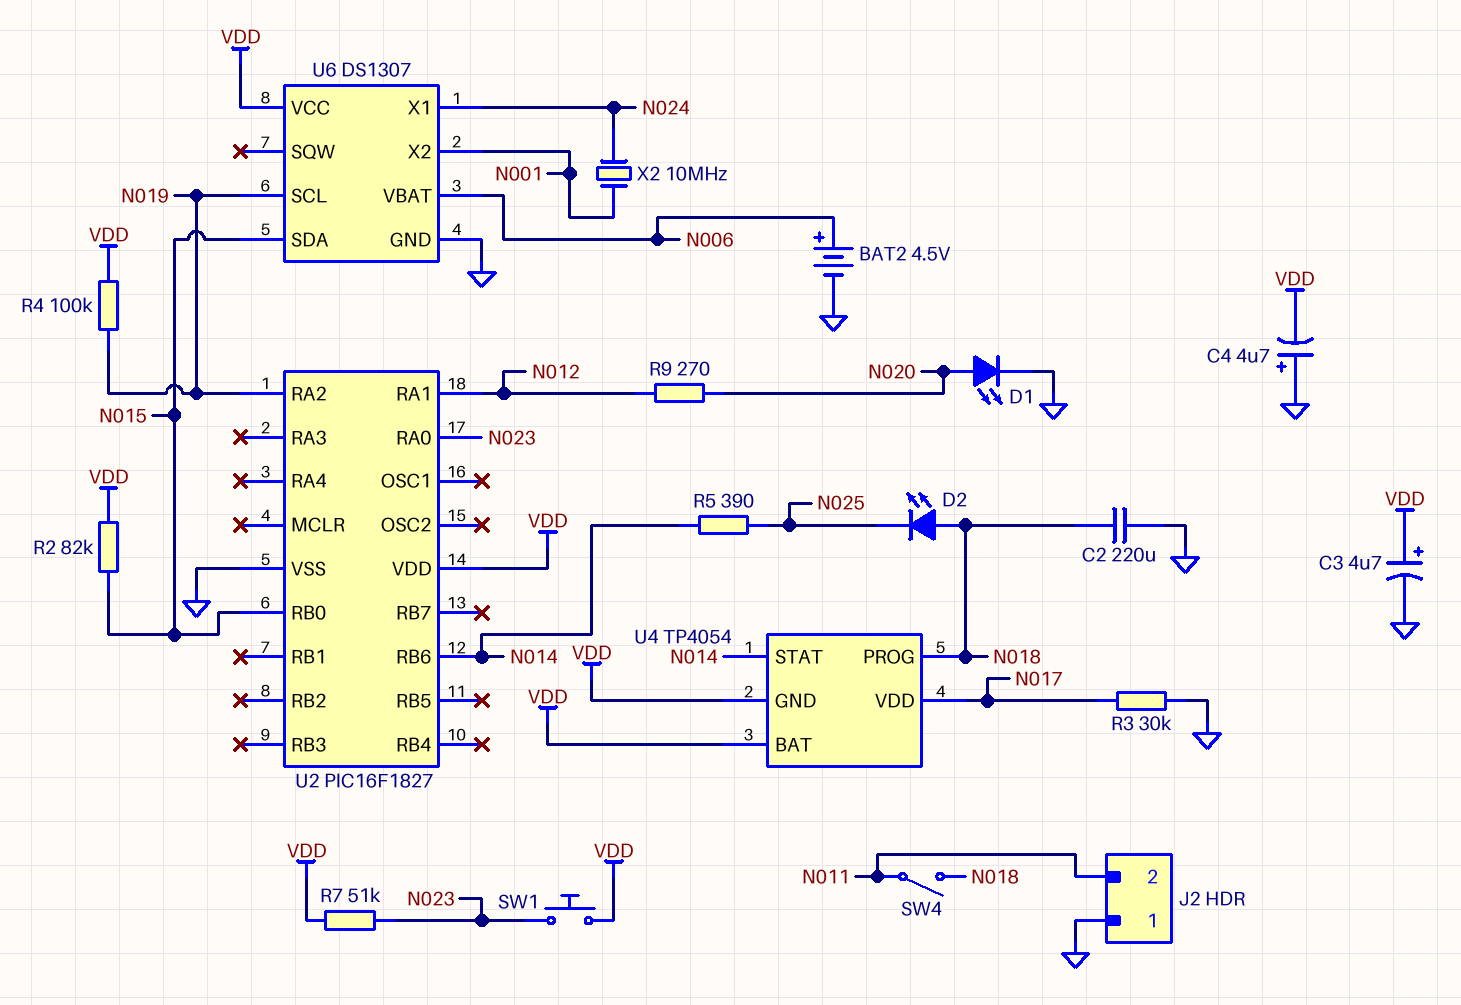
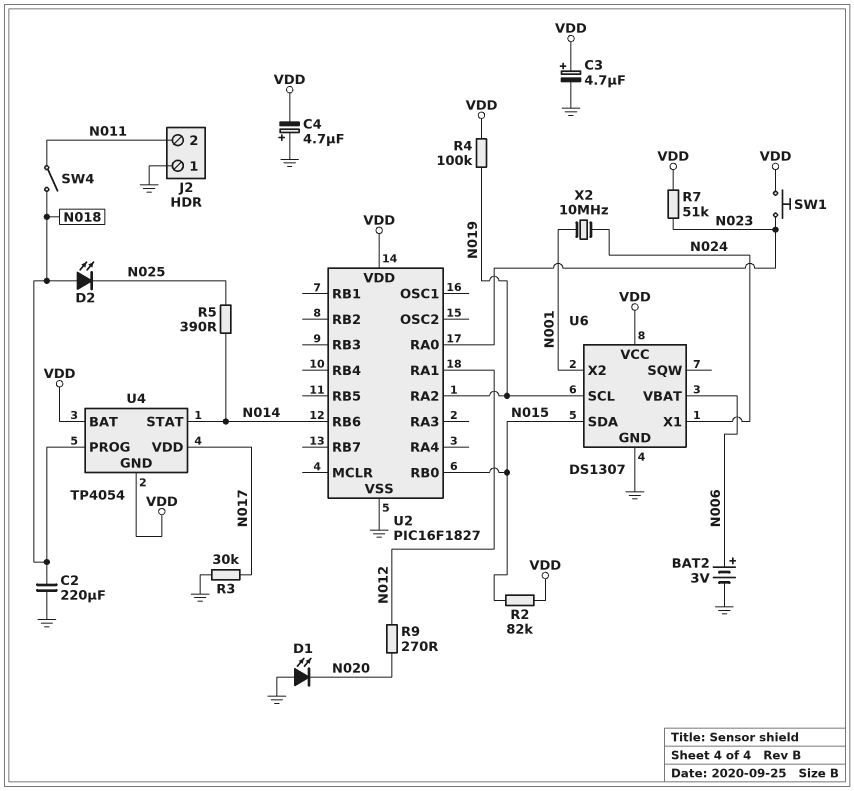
BAT2: 4.5V (plus N006, minus GND) -> 3V (plus N006, minus GND)
D1: LED (A N020, K GND) -> LED (A GND, K N020)

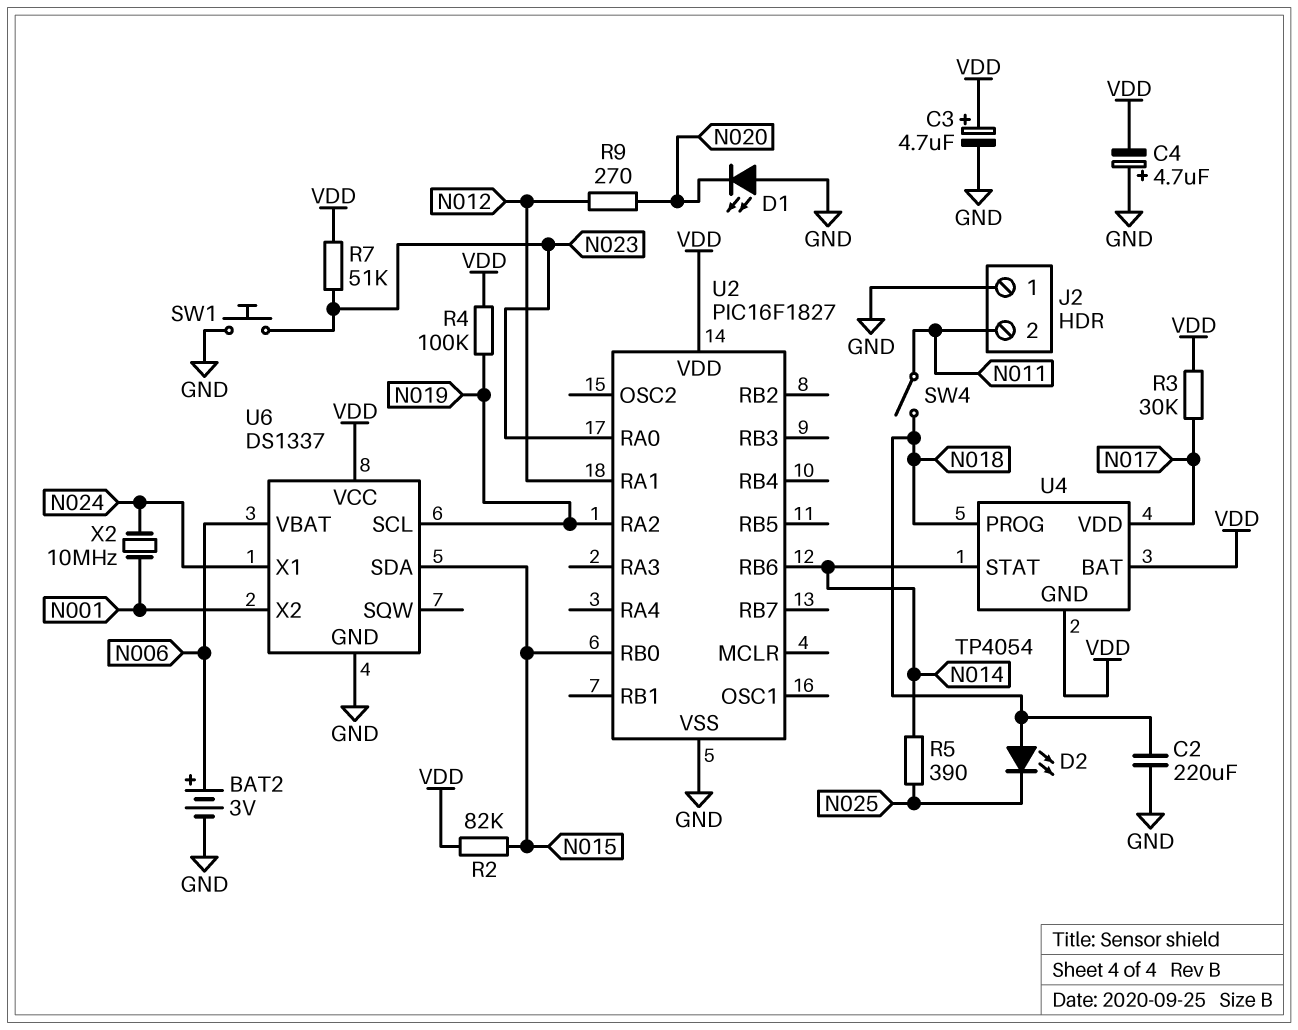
R3: 30k (GND, N017) -> 30k (N017, VDD)
SW1: button (N023, VDD) -> button (GND, N023)
U6: DS1307 -> DS1337

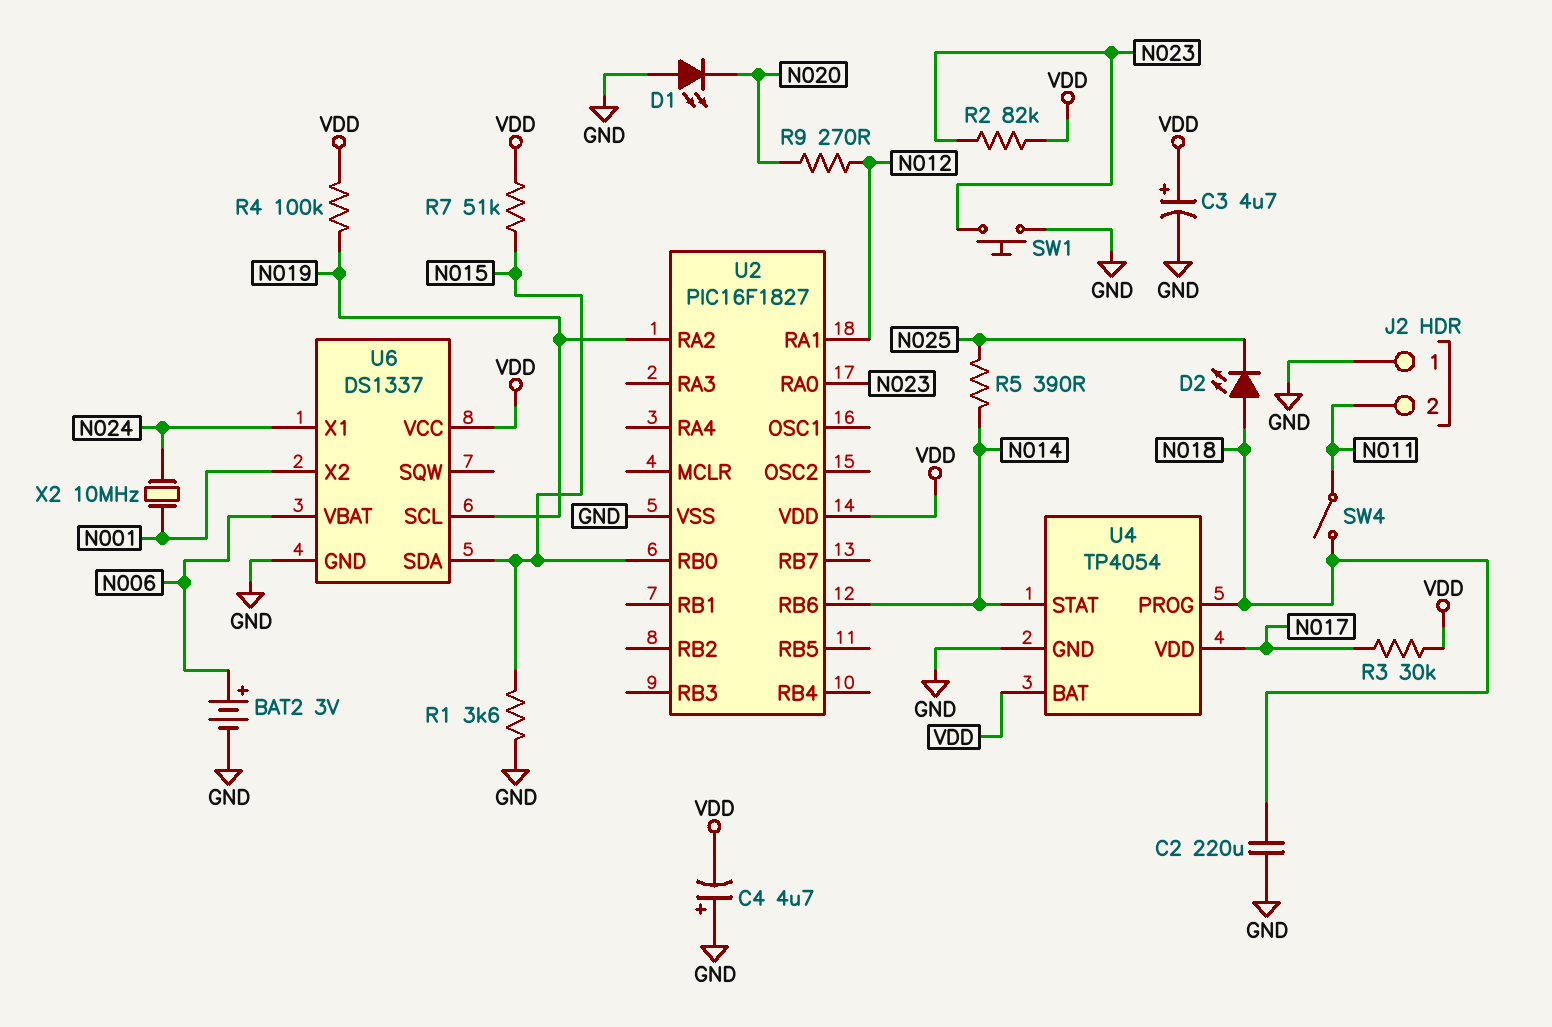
R1: none -> 3.6k (GND, N015)
R2: 82k (N015, VDD) -> 82k (N023, VDD)
R7: 51k (N023, VDD) -> 51k (N015, VDD)
U4 pin GND: VDD -> GND

